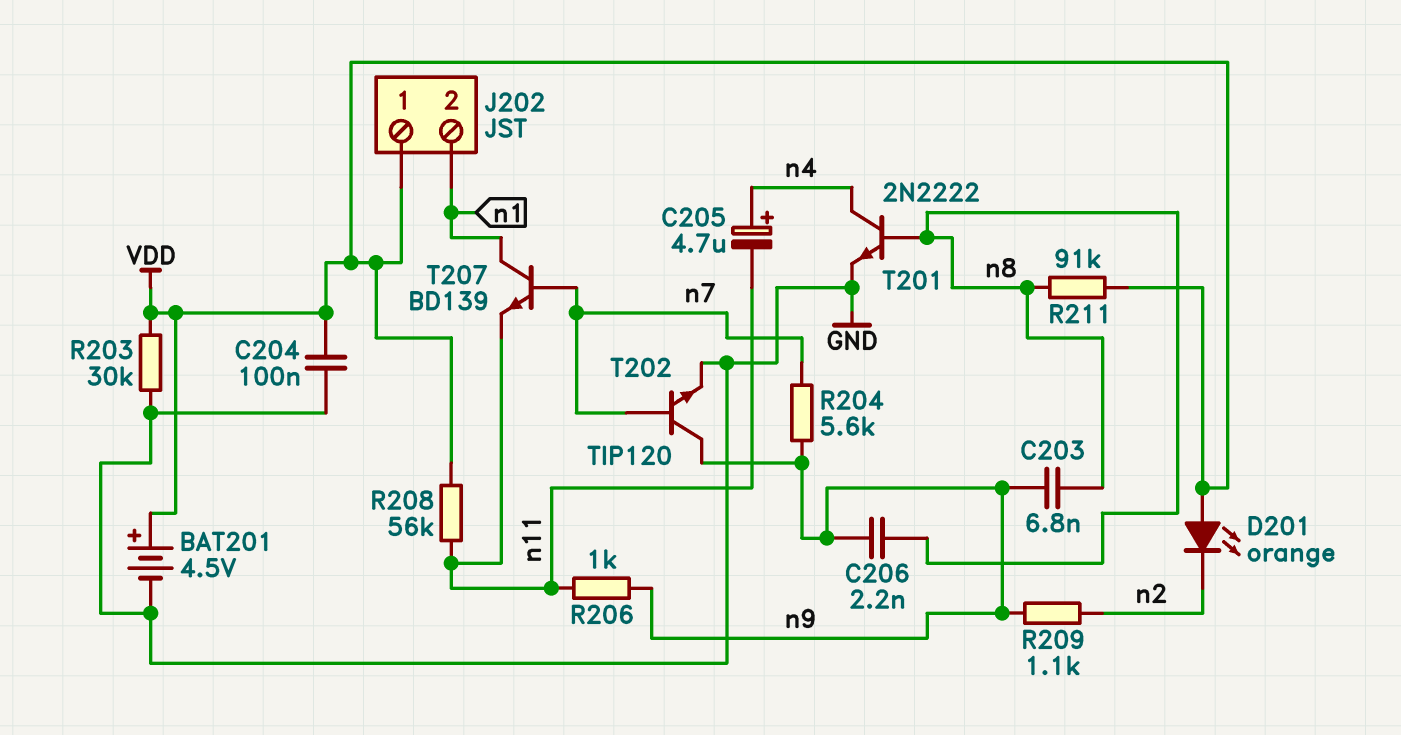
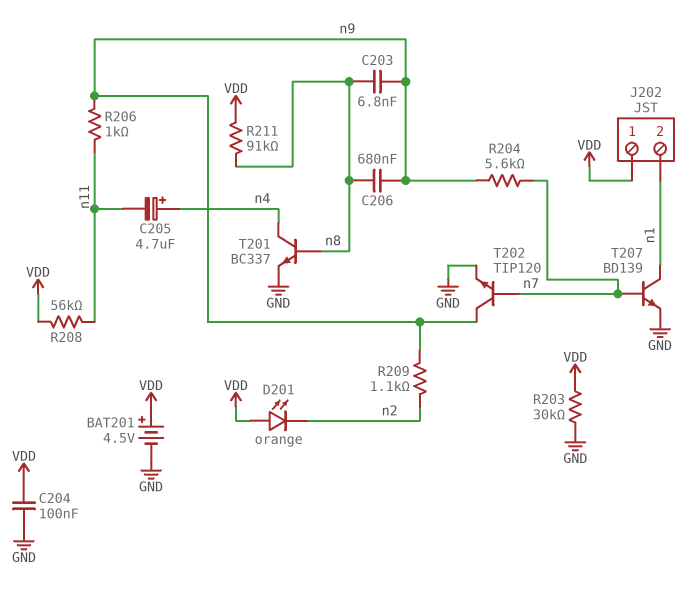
C206: 2.2nF (n8, n9) -> 680nF (n8, n9)
T201: NPN 2N2222 (B n8, C n4, E GND) -> NPN BC337 (B n8, C n4, E GND)
T207: NPN BD139 (B n7, C n1, E n11) -> NPN BD139 (B n7, C n1, E GND)

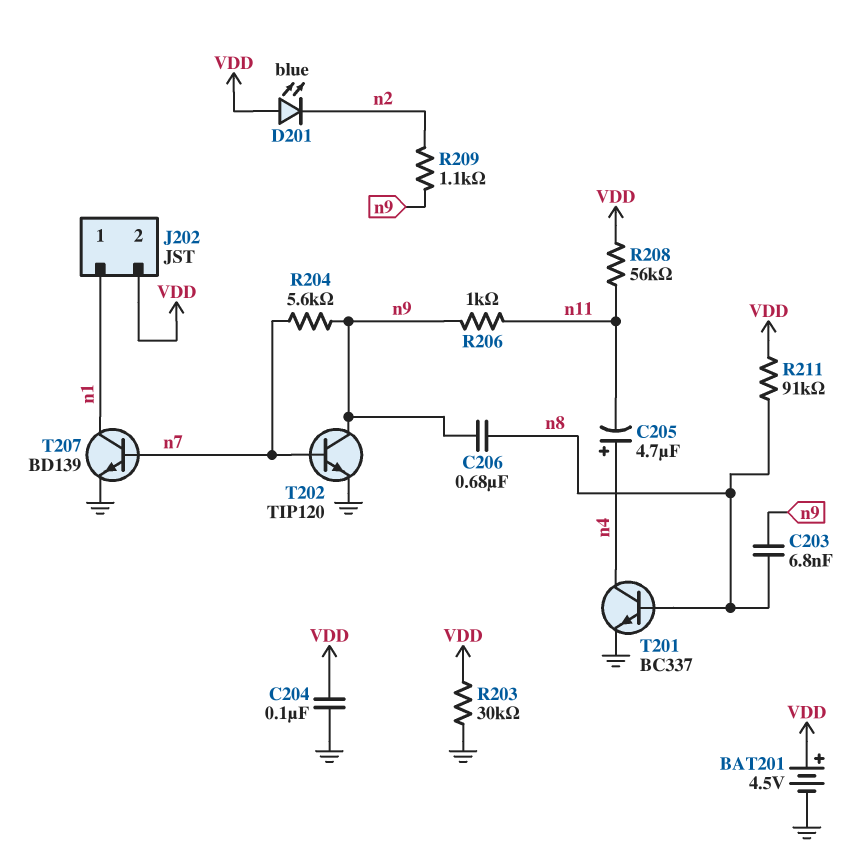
D201: LED orange (A VDD, K n2) -> LED blue (A VDD, K n2)
J202 pin 1: VDD -> n1
J202 pin 2: n1 -> VDD

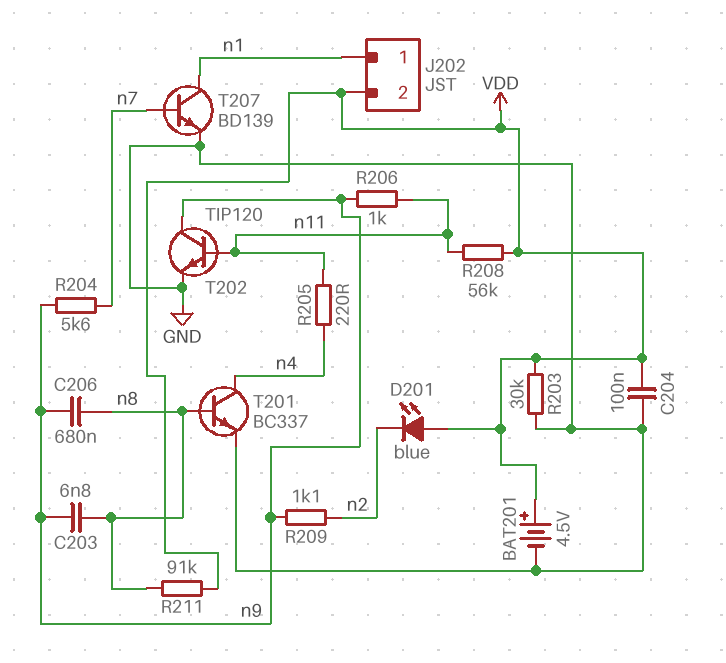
C205: 4.7uF (plus n4, minus n11) -> none
R205: none -> 220 (n4, n11)
T202: NPN TIP120 (B n7, C n9, E GND) -> NPN TIP120 (B n11, C n9, E GND)

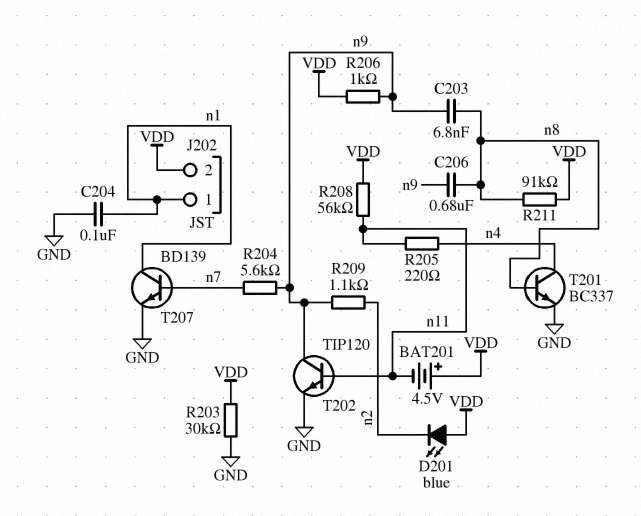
BAT201: 4.5V (plus VDD, minus GND) -> 4.5V (plus VDD, minus n11)
C204: 100nF (GND, VDD) -> 100nF (GND, n1)
R206: 1k (n9, n11) -> 1k (VDD, n9)

